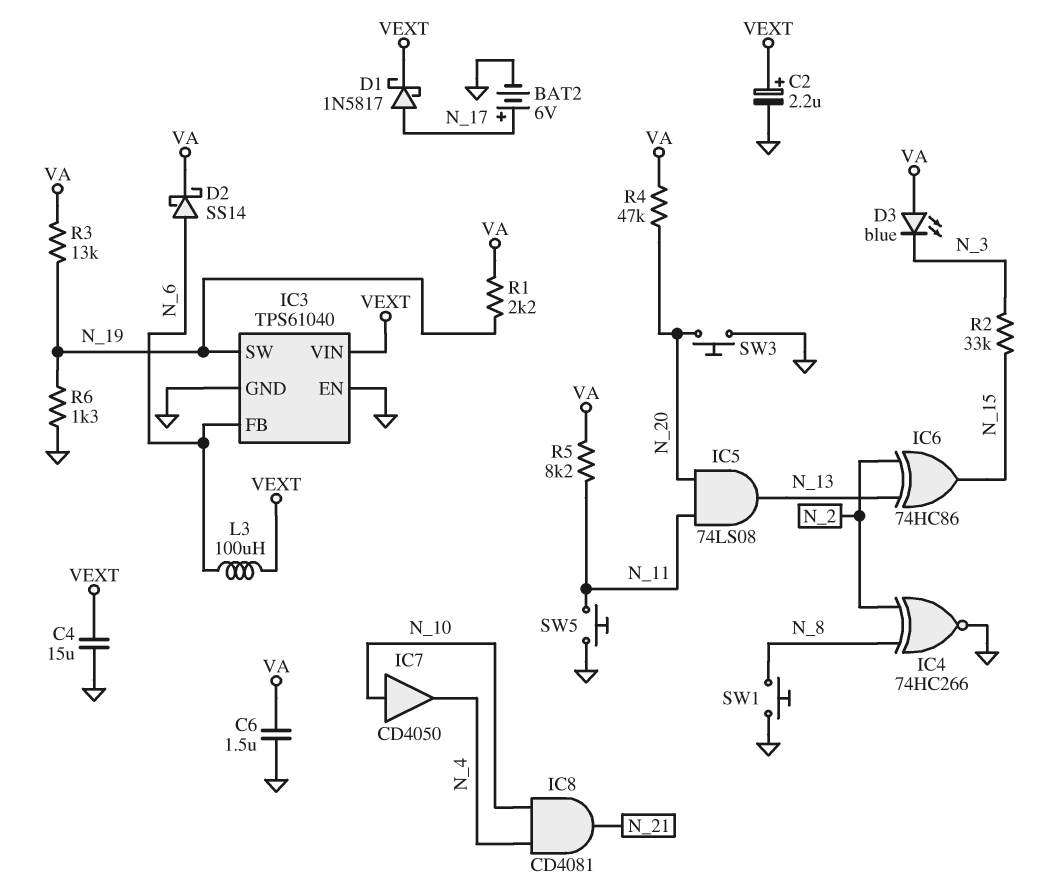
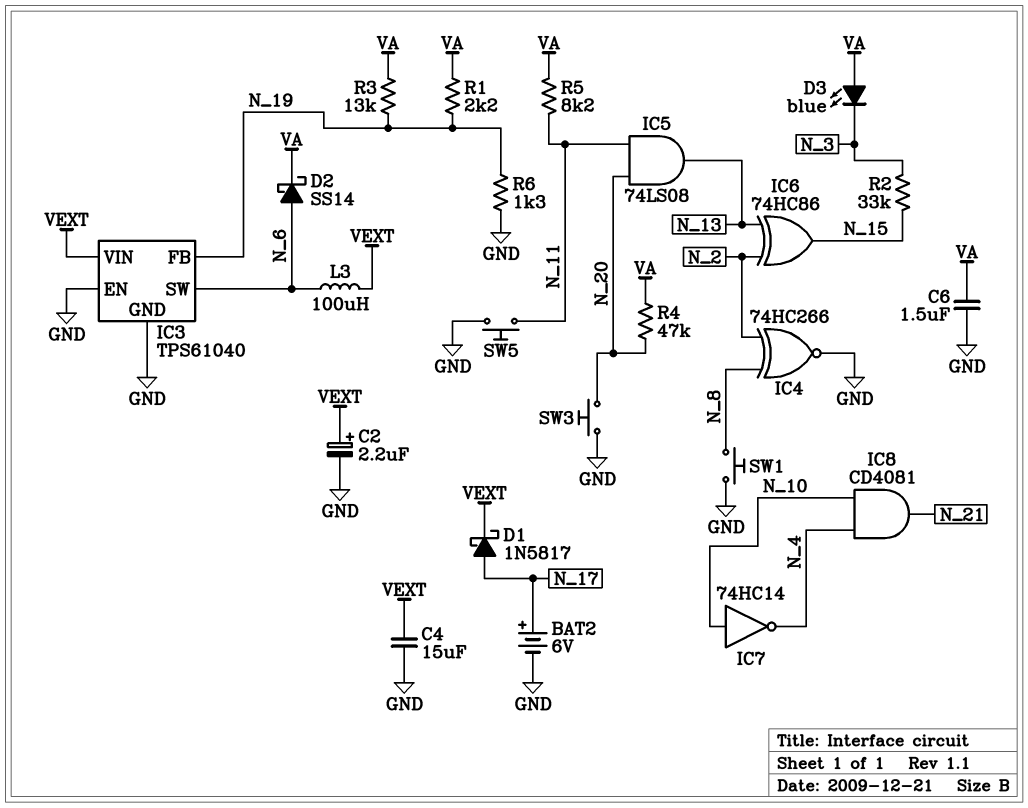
IC3 pin FB: N_6 -> N_19
IC3 pin SW: N_19 -> N_6
IC7: buffer CD4050 (in N_10, out N_4) -> NOT 74HC14 (in N_10, out N_4)

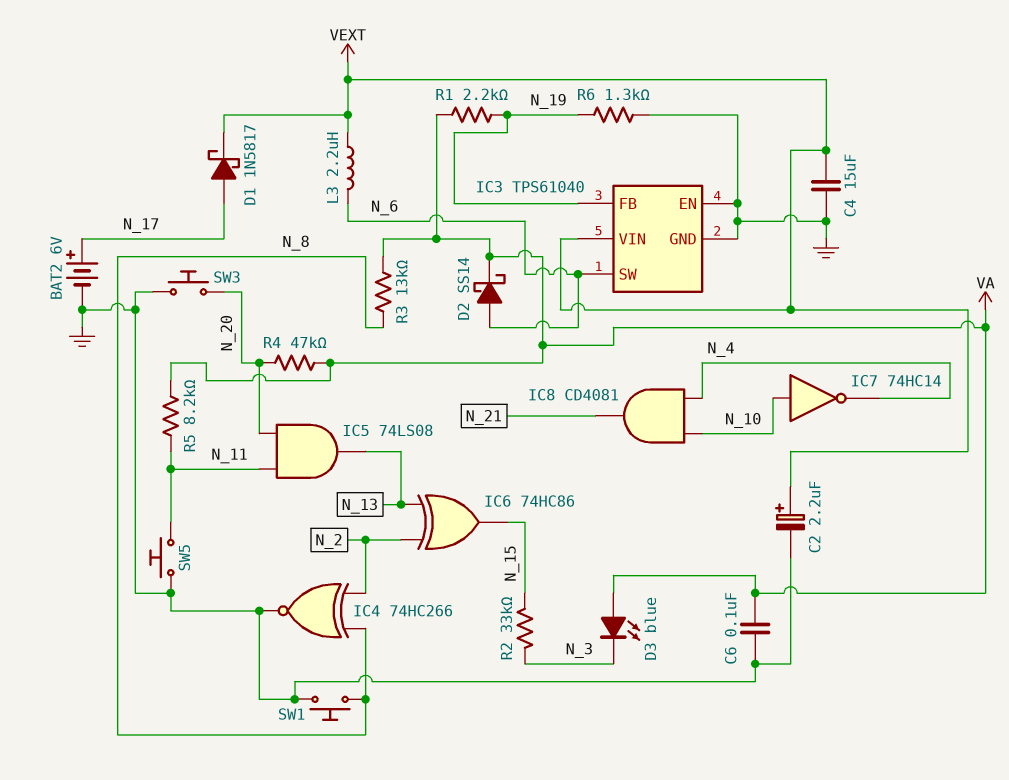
C6: 1.5uF (GND, VA) -> 100nF (GND, VA)
L3: 100uH (N_6, VEXT) -> 2.2uH (N_6, VEXT)
R3: 13k (N_19, VA) -> 13k (N_8, VA)

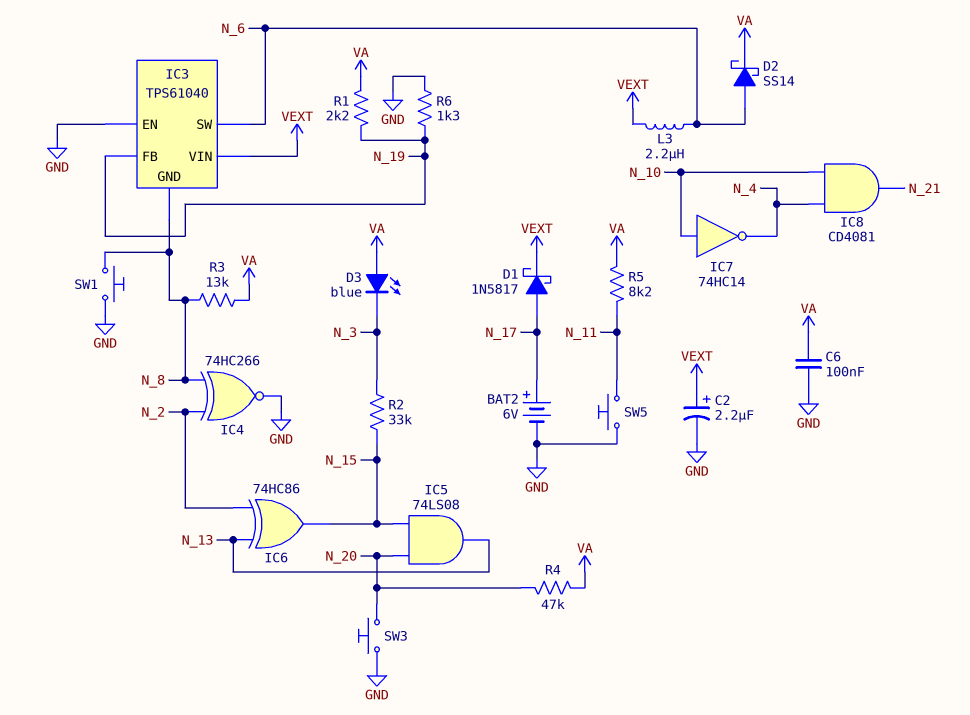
C4: 15uF (GND, VEXT) -> none
IC3 pin GND: GND -> N_8
IC5: AND 74LS08 (in N_11, in N_20, out N_13) -> AND 74LS08 (in N_15, in N_20, out N_13)

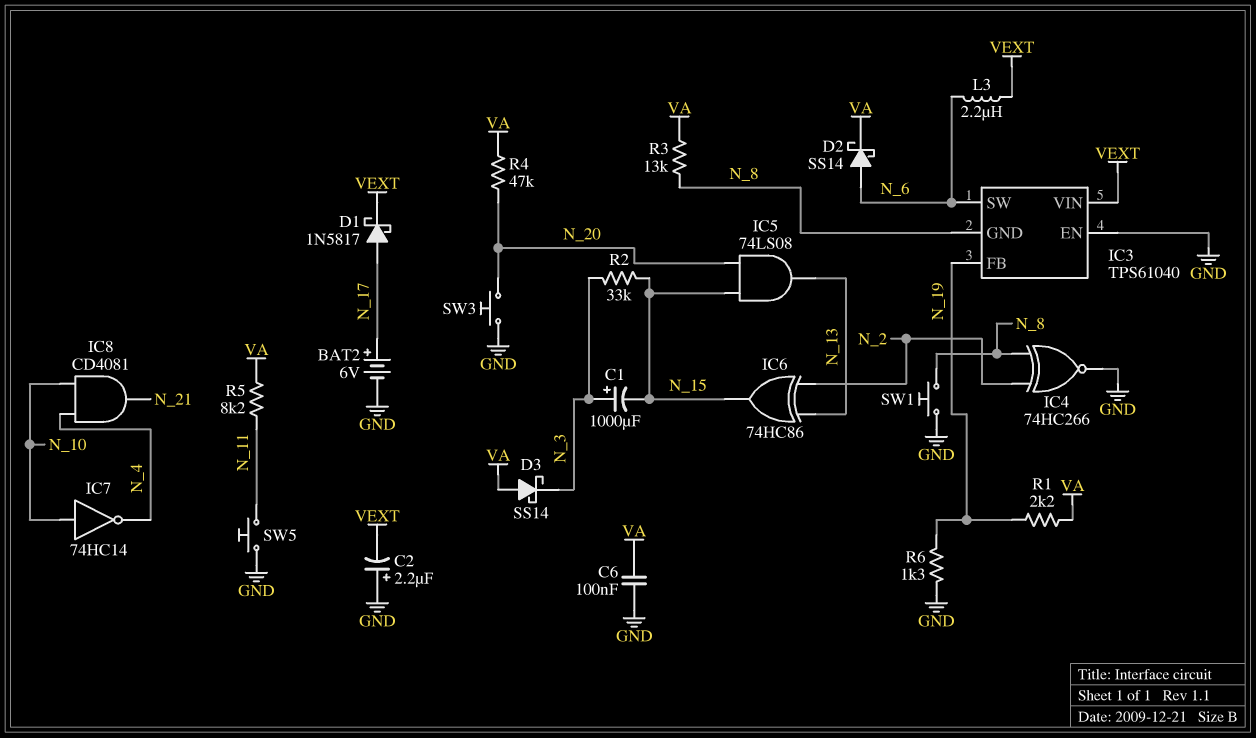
C1: none -> 1000uF (plus N_3, minus N_15)
C2: 2.2uF (plus VEXT, minus GND) -> 2.2uF (plus GND, minus VEXT)
D3: LED blue (A VA, K N_3) -> schottky SS14 (A VA, K N_3)

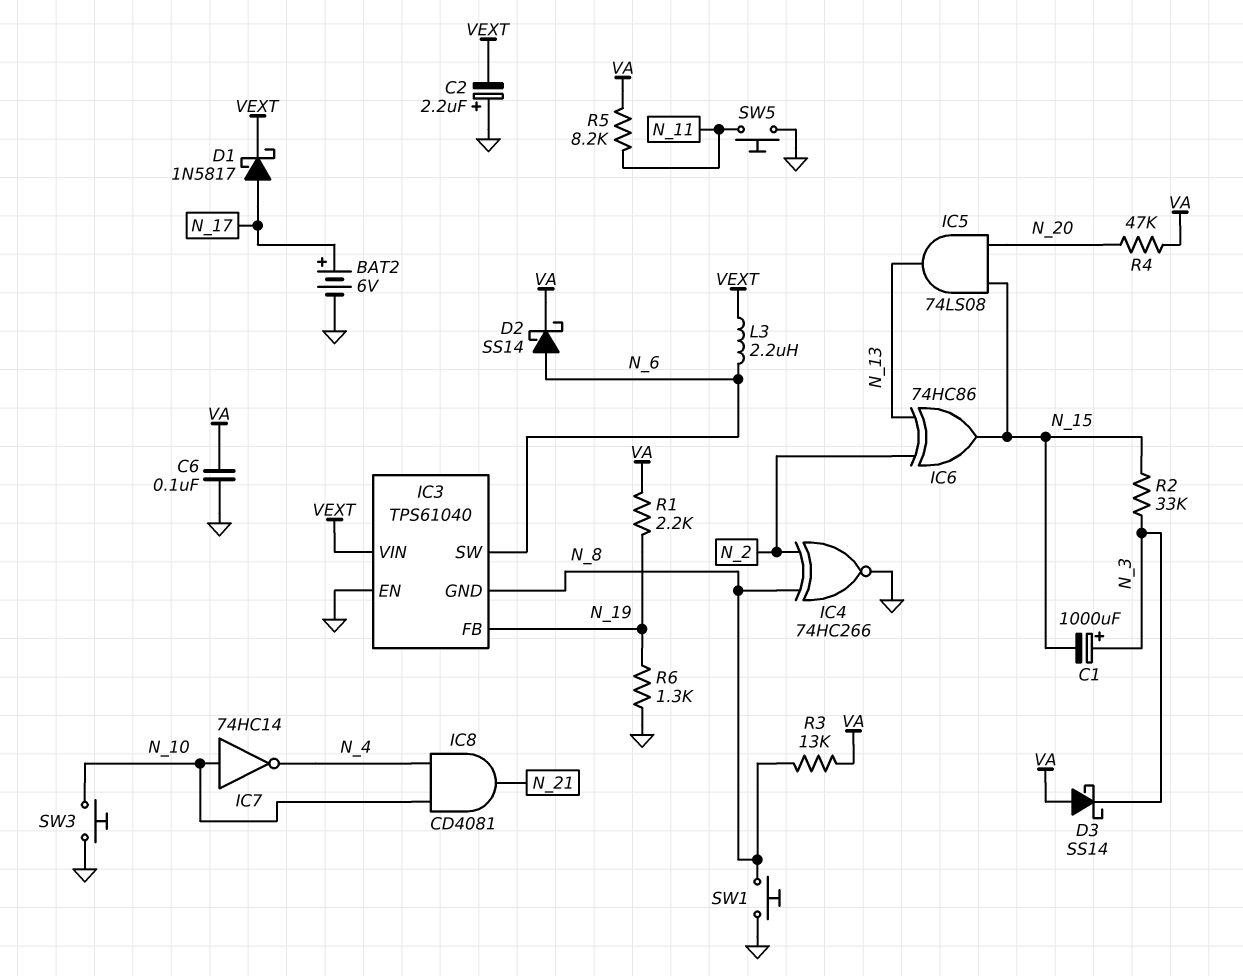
SW3: button (GND, N_20) -> button (GND, N_10)

